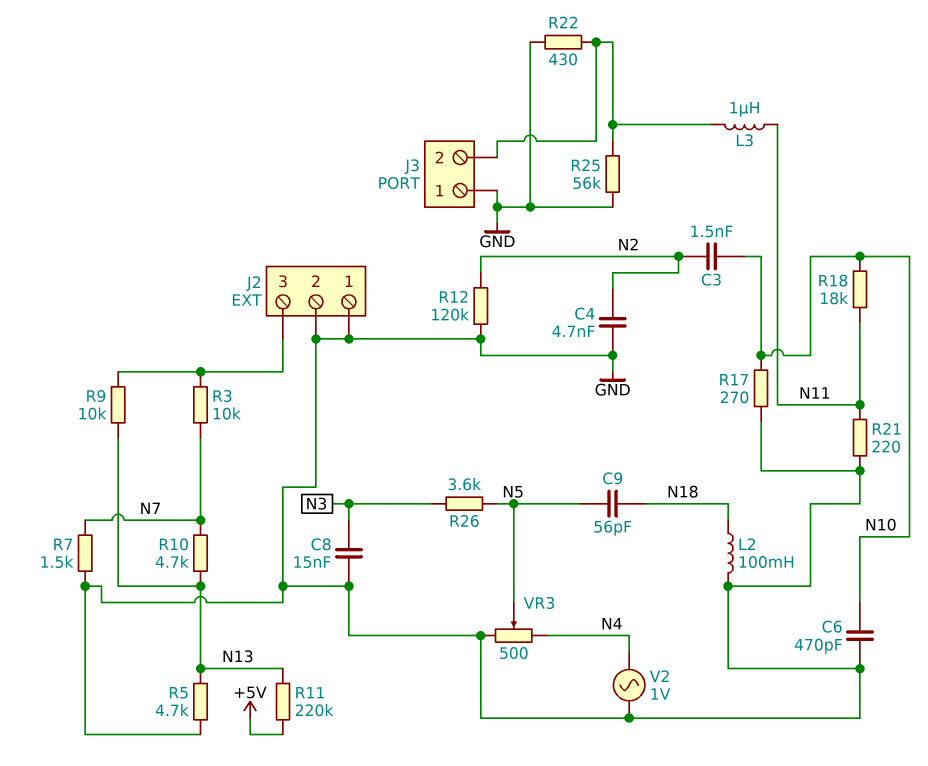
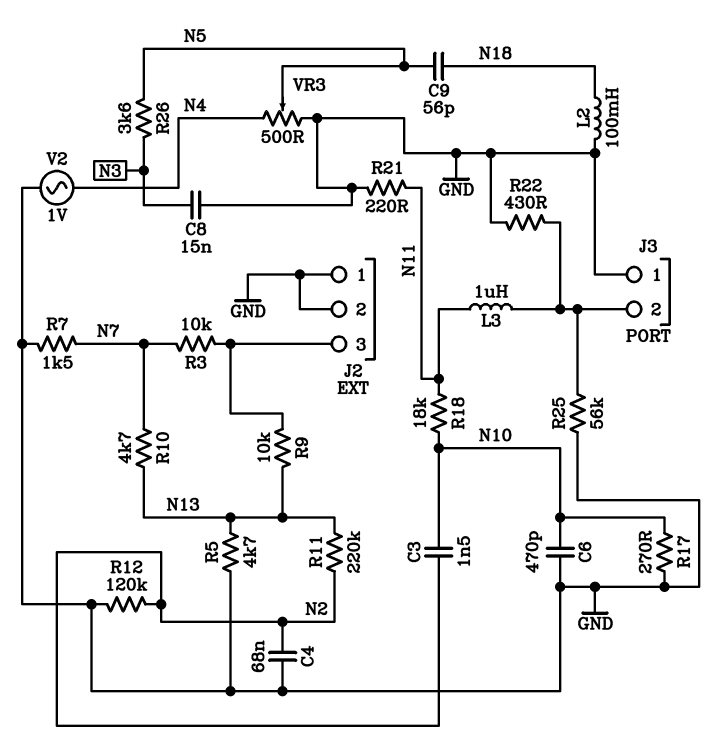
C4: 4.7nF (GND, N2) -> 68nF (GND, N2)
R11: 220k (+5V, N13) -> 220k (N2, N13)

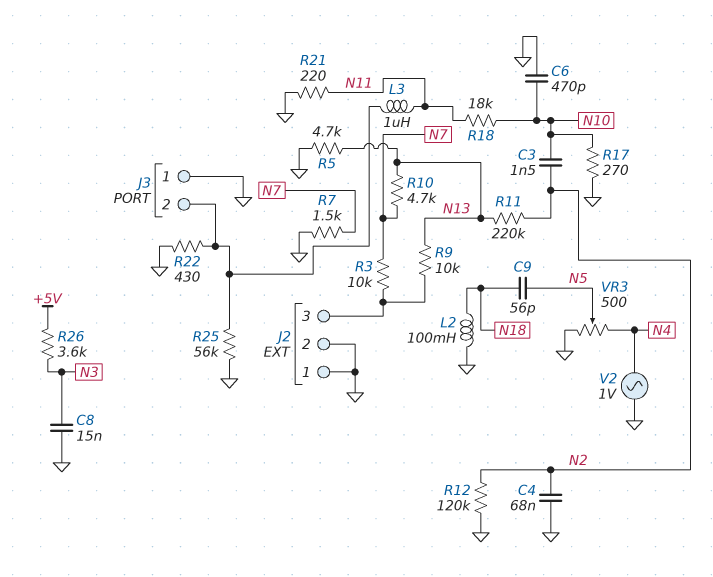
R26: 3.6k (N3, N5) -> 3.6k (+5V, N3)

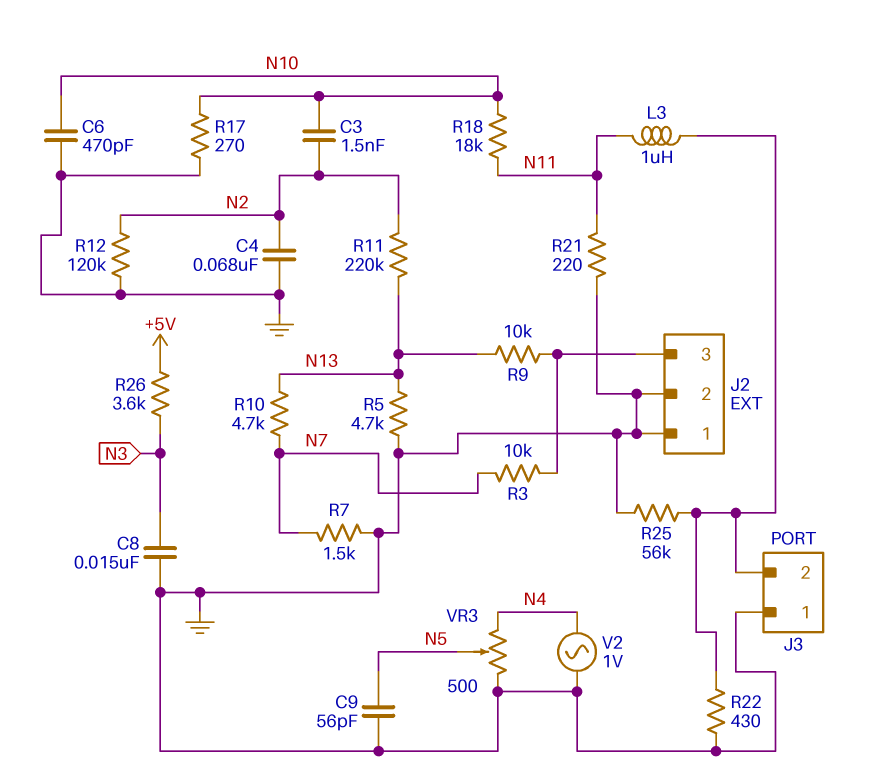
C9: 56pF (N5, N18) -> 56pF (GND, N5)
L2: 100mH (GND, N18) -> none

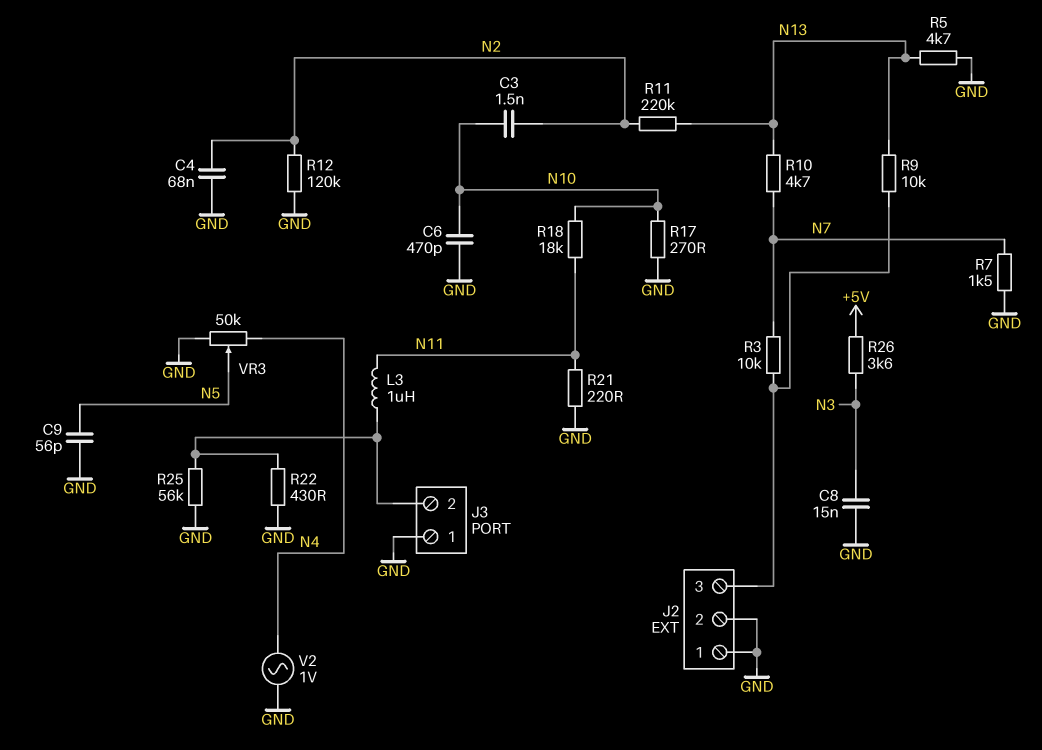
VR3: 500 (GND, N4, wiper N5) -> 50k (GND, N4, wiper N5)

